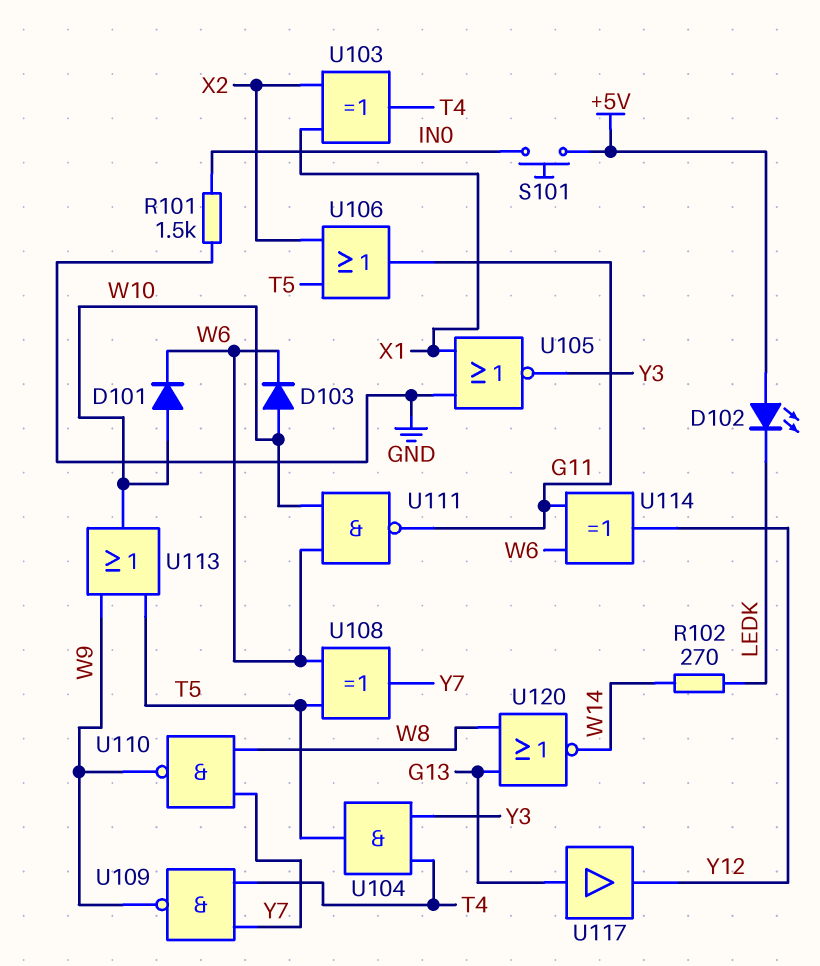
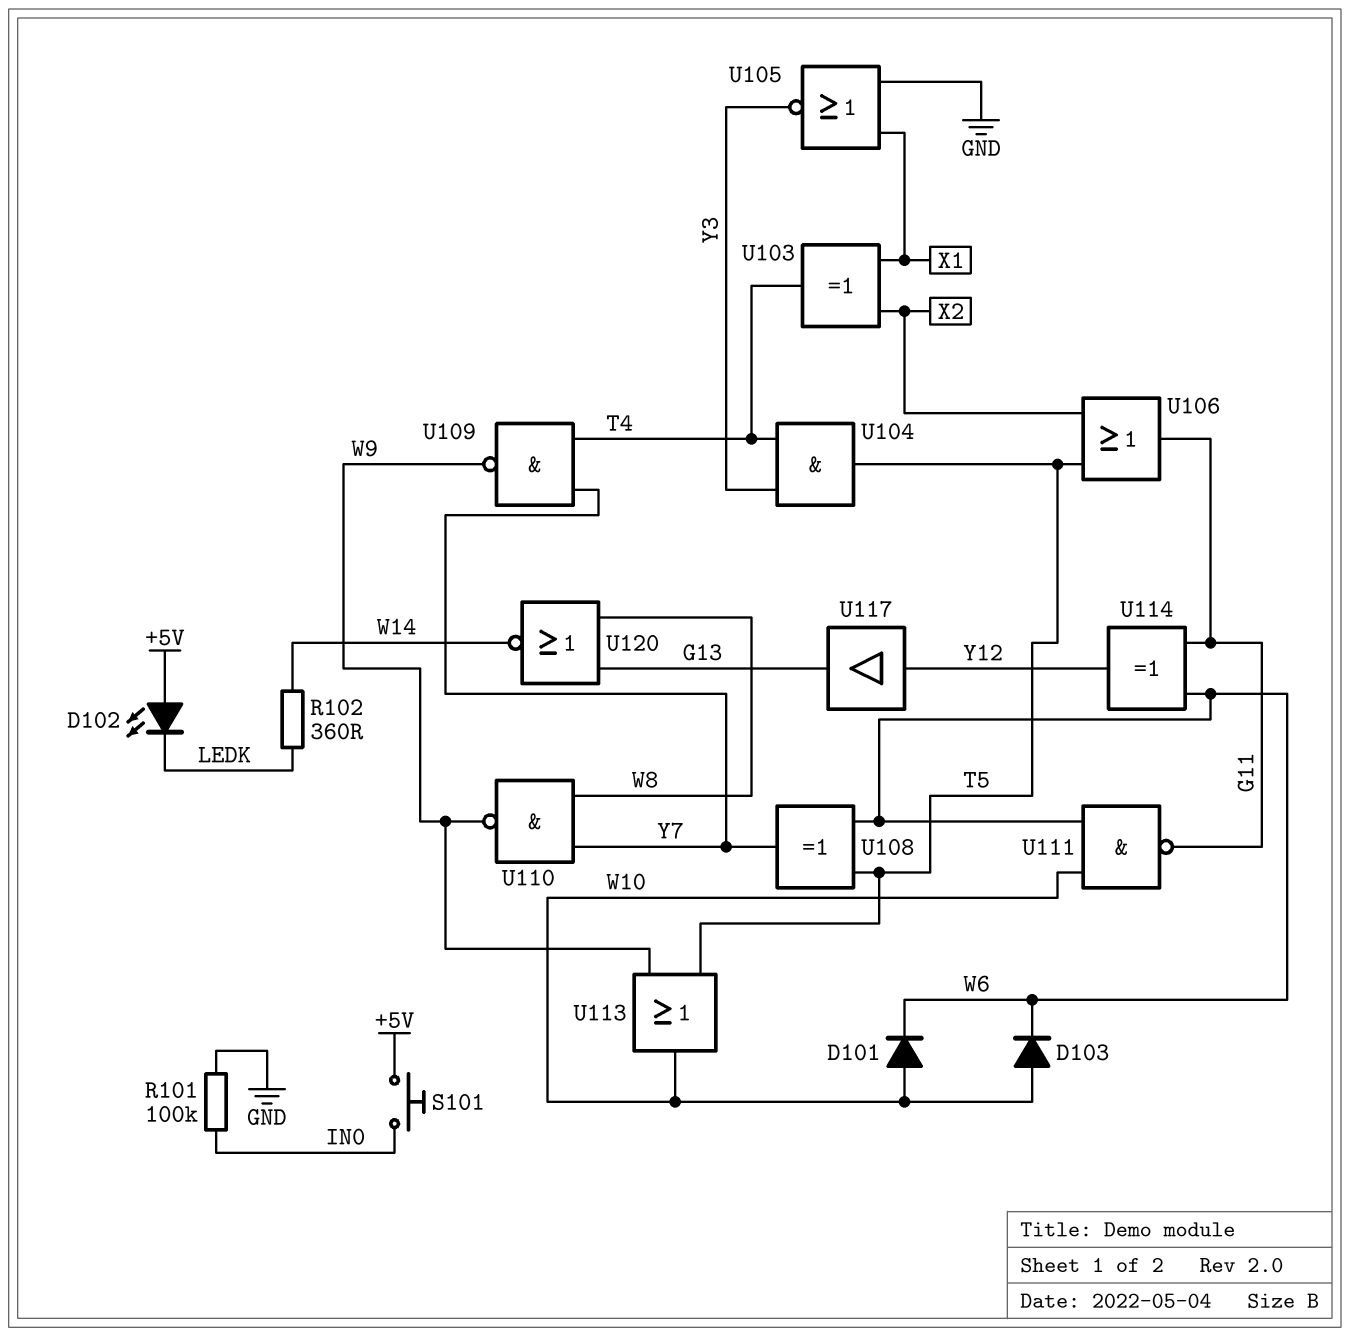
R101: 1.5k (GND, IN0) -> 100k (GND, IN0)
R102: 270 (LEDK, W14) -> 360 (LEDK, W14)
U117: buffer (in G13, out Y12) -> buffer (in Y12, out G13)

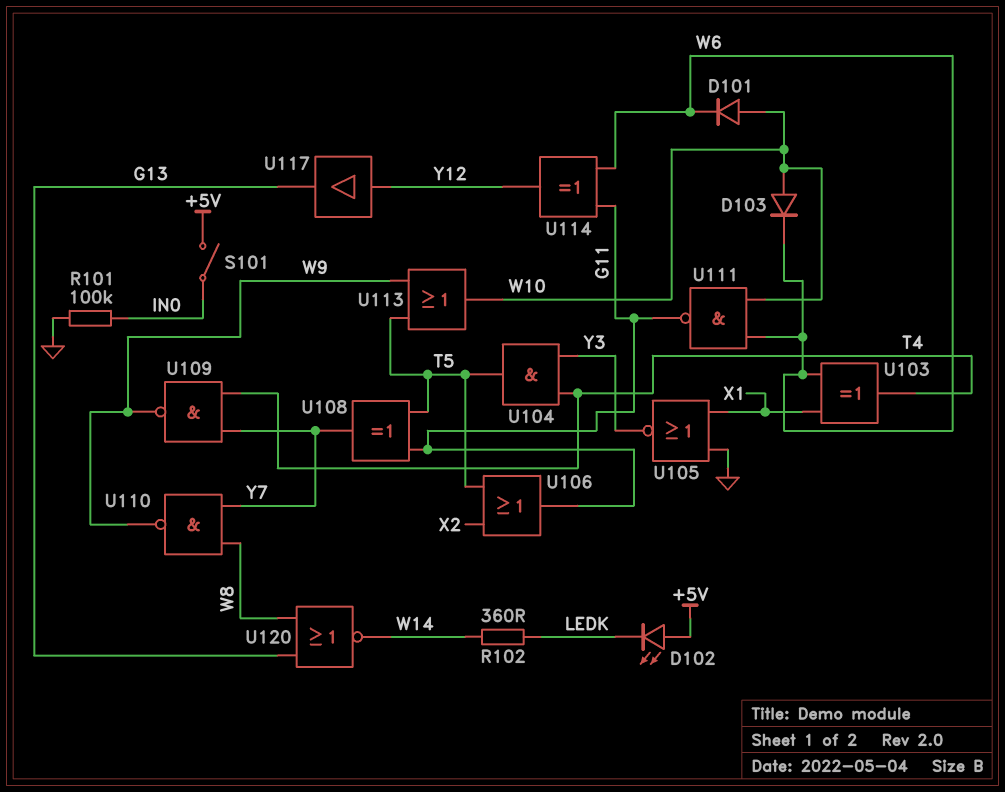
S101: button (+5V, IN0) -> switch (+5V, IN0)
U103: XOR (in X1, in X2, out T4) -> XOR (in W6, in X1, out T4)
U108: XOR (in T5, in W6, out Y7) -> XOR (in G11, in T5, out Y7)

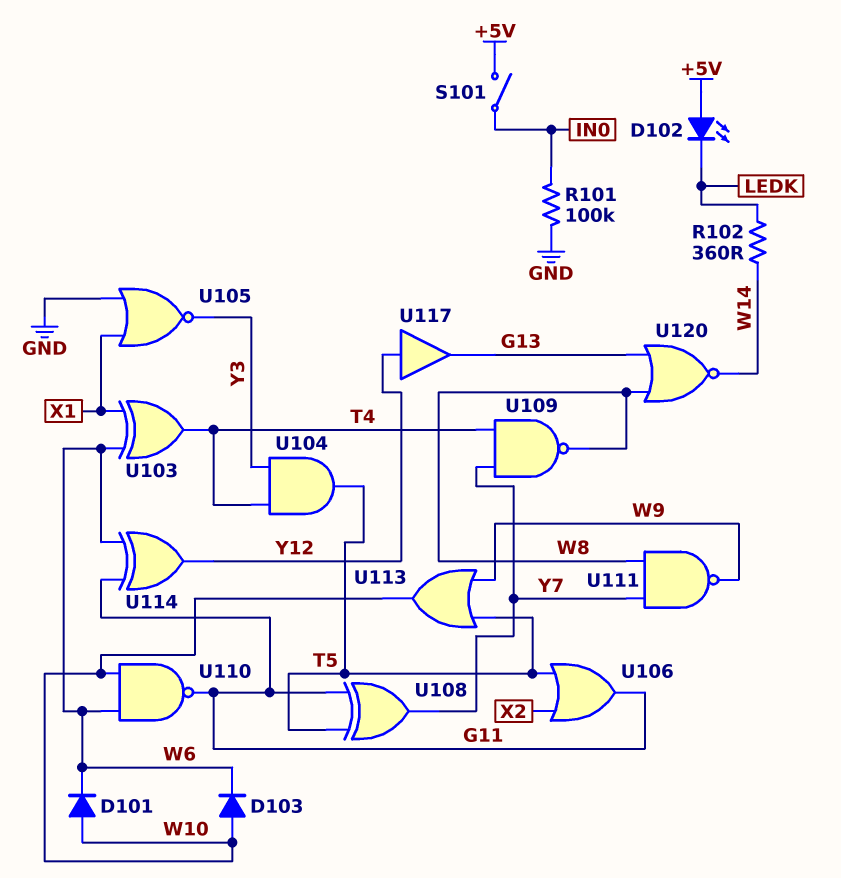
U109: NAND (in T4, in Y7, out W9) -> NAND (in T4, in Y7, out W8)
U110: NAND (in W8, in Y7, out W9) -> NAND (in W6, in W10, out G11)
U111: NAND (in W6, in W10, out G11) -> NAND (in W8, in Y7, out W9)

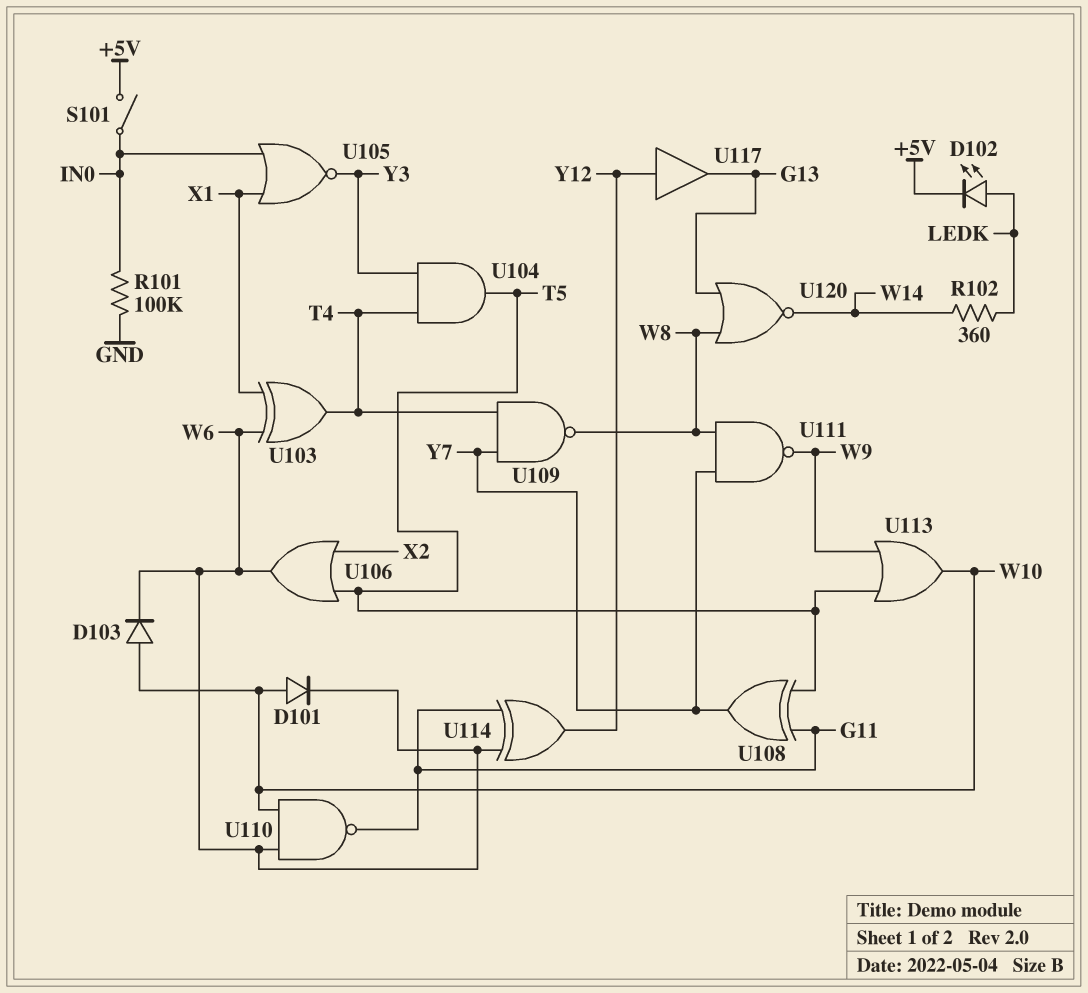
D102: LED (A +5V, K LEDK) -> LED (A LEDK, K +5V)
U105: NOR (in GND, in X1, out Y3) -> NOR (in IN0, in X1, out Y3)
U106: OR (in T5, in X2, out G11) -> OR (in T5, in X2, out W6)

